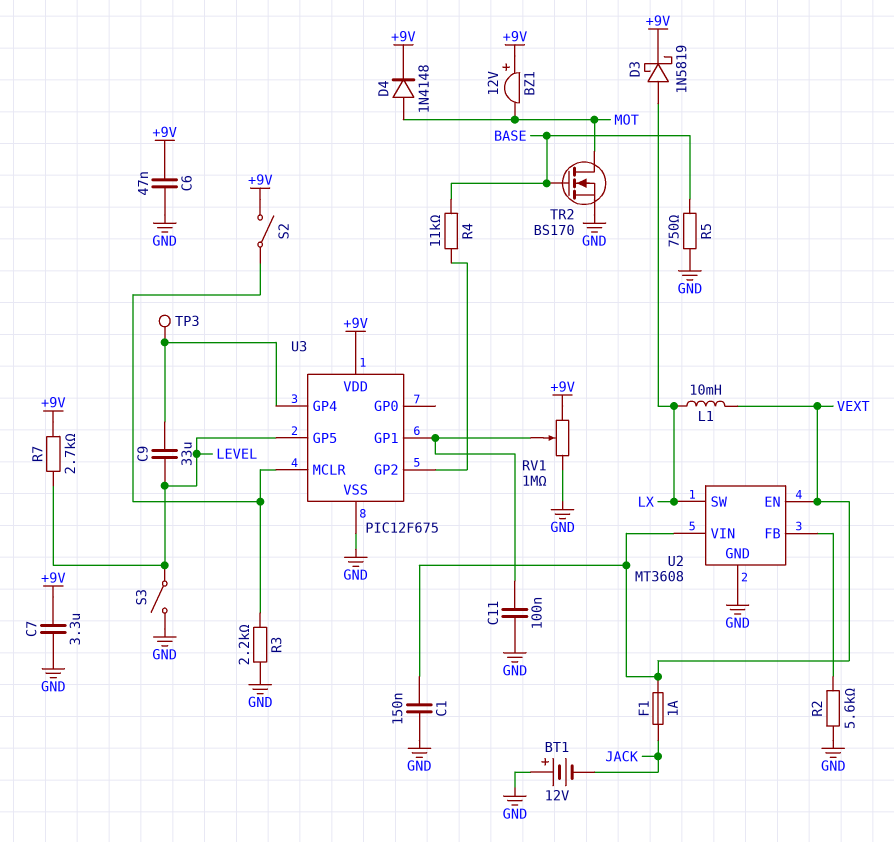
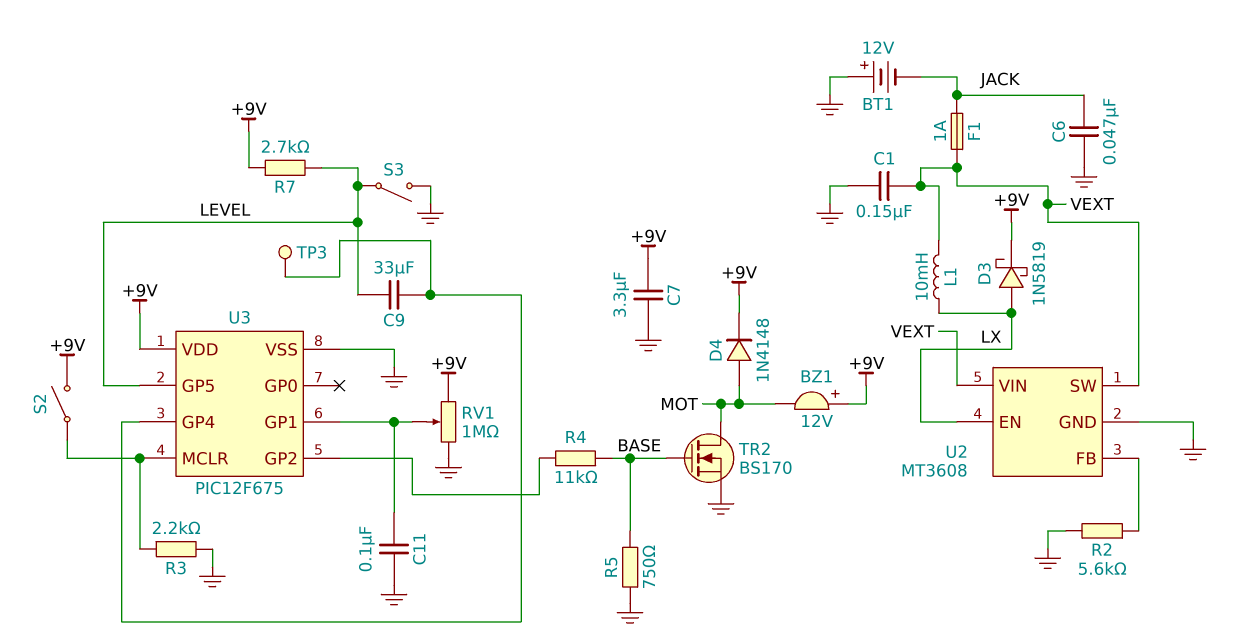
C6: 47nF (+9V, GND) -> 47nF (GND, JACK)
U2 pin EN: VEXT -> LX
U2 pin SW: LX -> VEXT

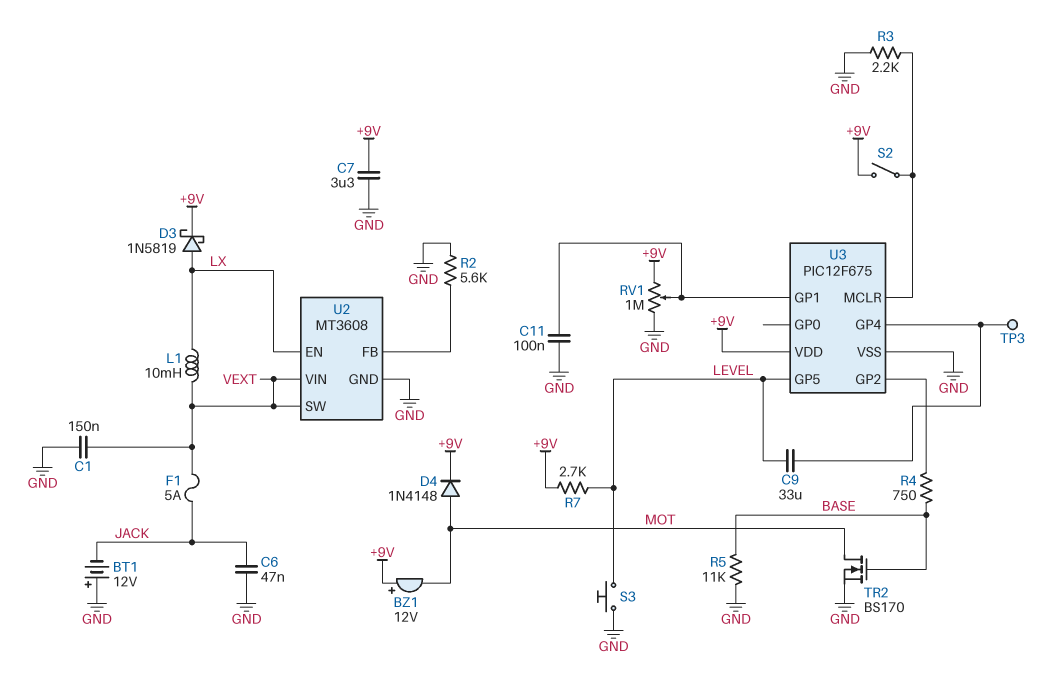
F1: 1A (JACK, VEXT) -> 5A (JACK, VEXT)
R4: 11k (BASE, U3/GP2) -> 750 (BASE, U3/GP2)
R5: 750 (BASE, GND) -> 11k (BASE, GND)
S3: switch (GND, LEVEL) -> button (GND, LEVEL)

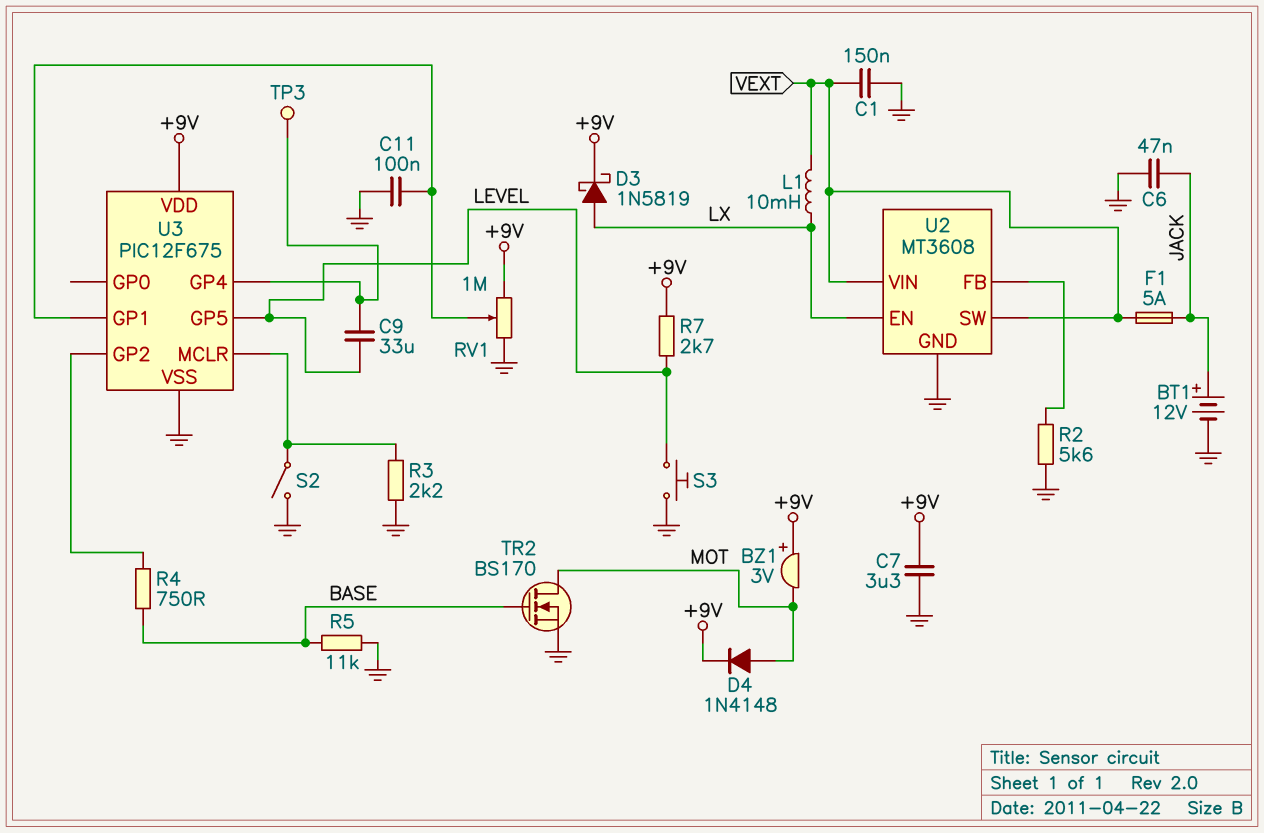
BT1: 12V (plus GND, minus JACK) -> 12V (plus JACK, minus GND)
BZ1: buzzer 12V (plus +9V, minus MOT) -> buzzer 3V (plus +9V, minus MOT)
S2: switch (+9V, U3/MCLR) -> switch (GND, U3/MCLR)

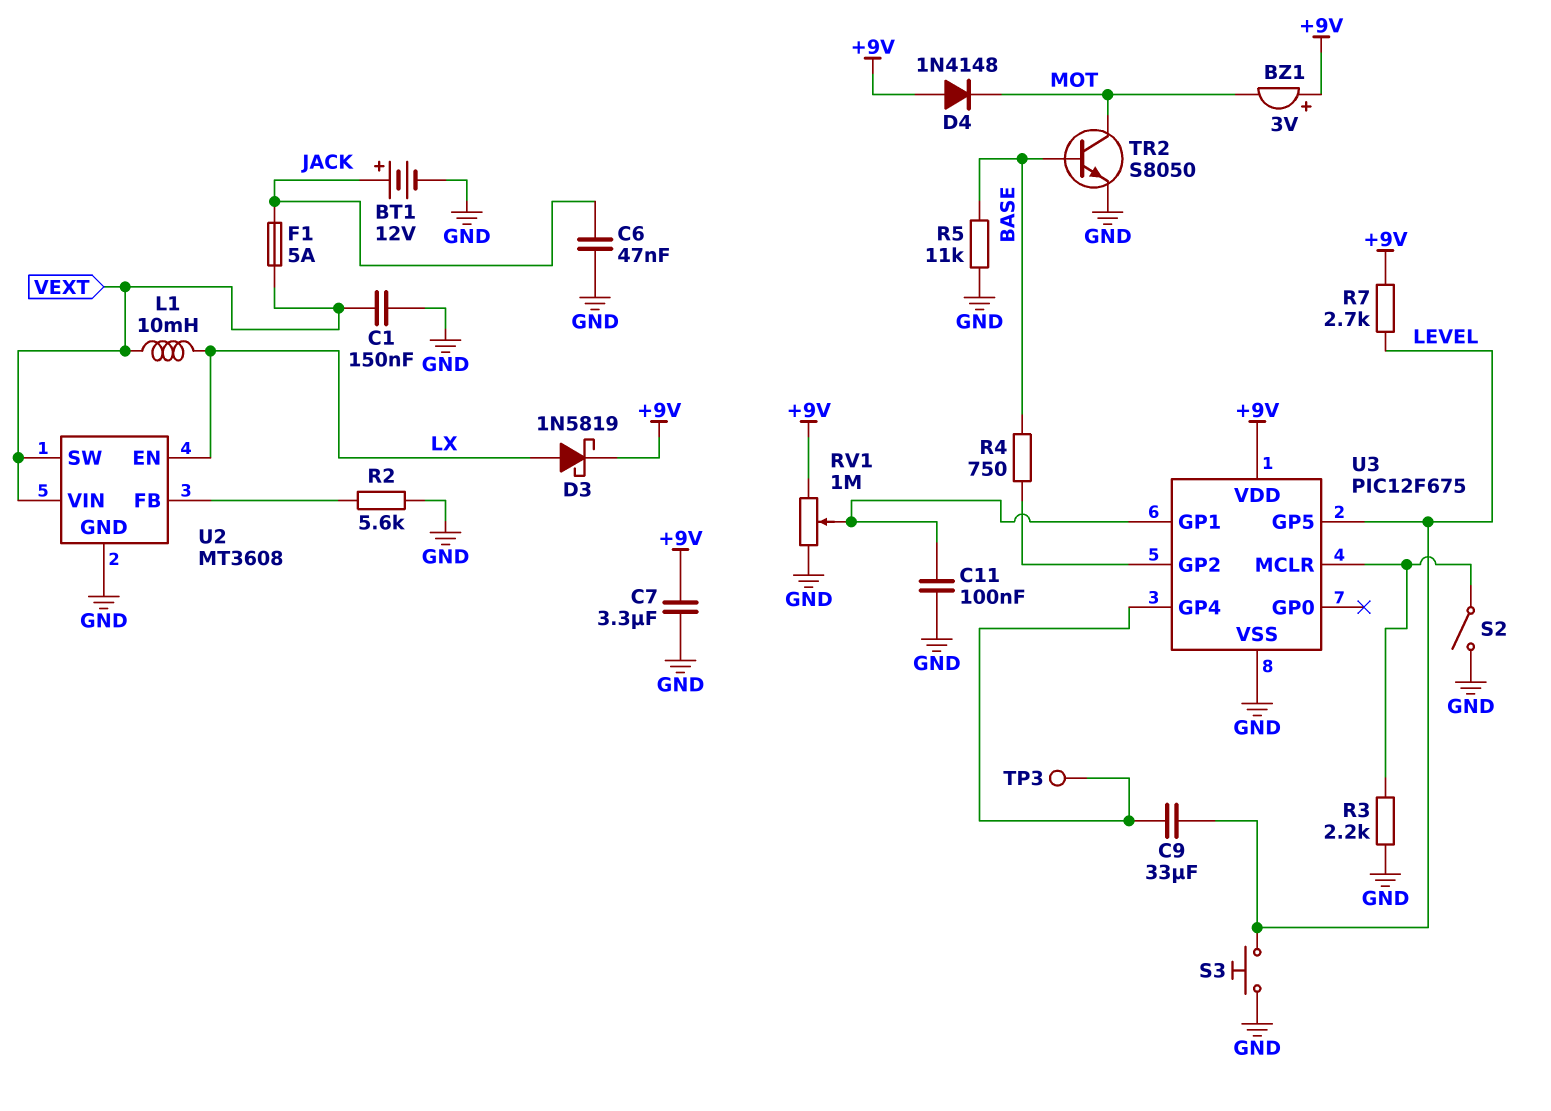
D4: diode 1N4148 (A MOT, K +9V) -> diode 1N4148 (A +9V, K MOT)
TR2: NMOS BS170 (G BASE, D MOT, S GND) -> NPN S8050 (B BASE, C MOT, E GND)

